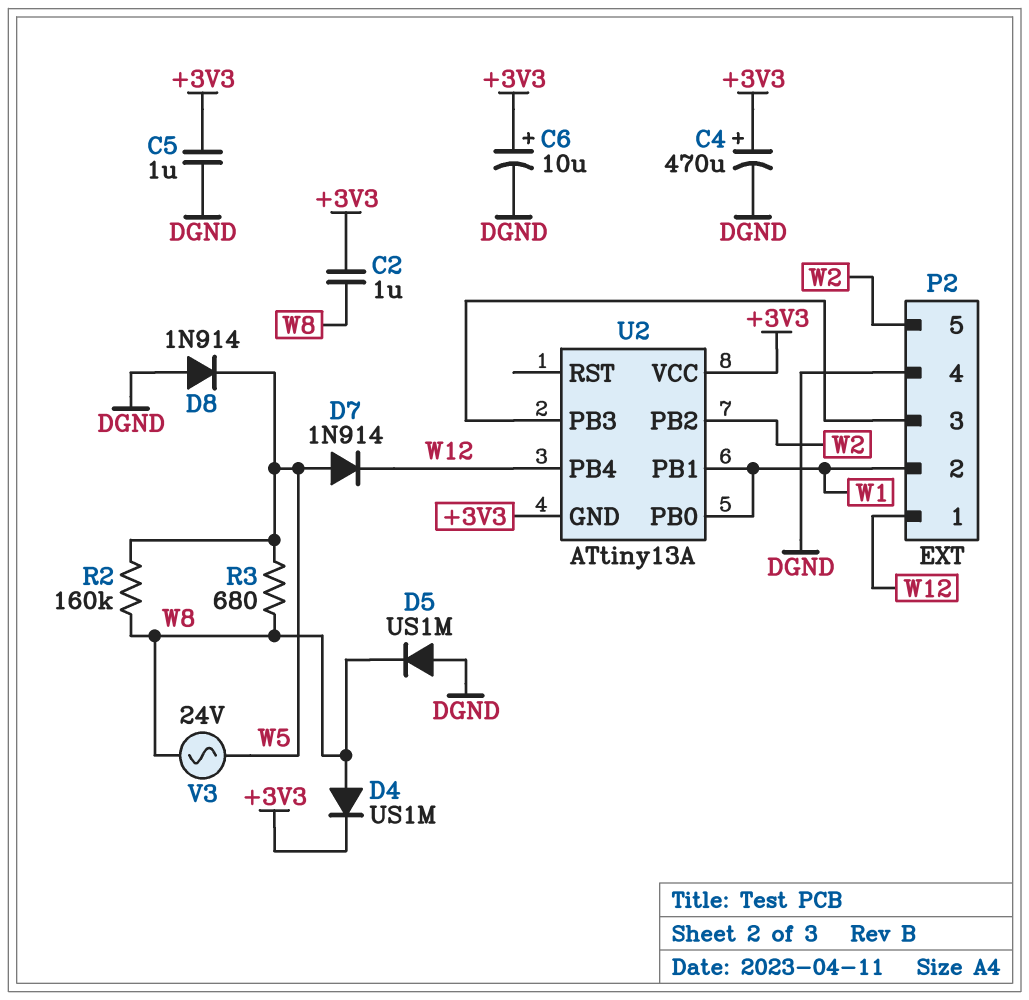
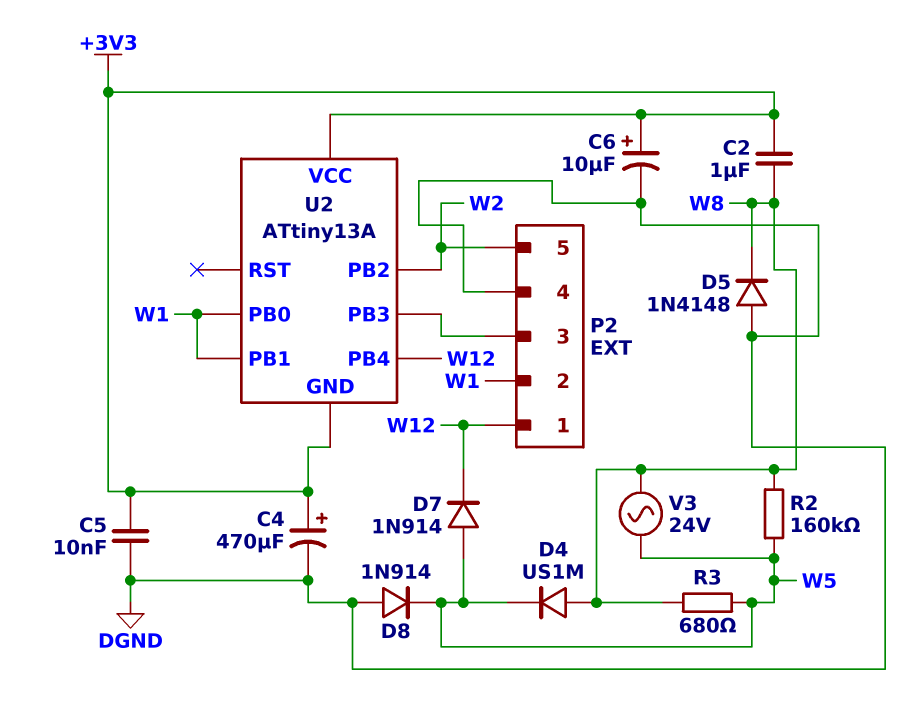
C5: 1uF (+3V3, DGND) -> 10nF (+3V3, DGND)
D4: diode US1M (A W8, K +3V3) -> diode US1M (A W8, K W5)
D5: diode US1M (A DGND, K W8) -> diode 1N4148 (A DGND, K W8)

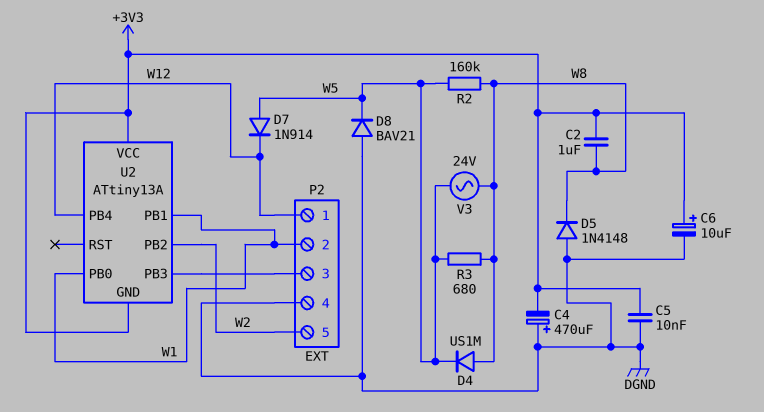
C4: 470uF (plus +3V3, minus DGND) -> 470uF (plus DGND, minus +3V3)
D8: diode 1N914 (A DGND, K W5) -> diode BAV21 (A DGND, K W5)

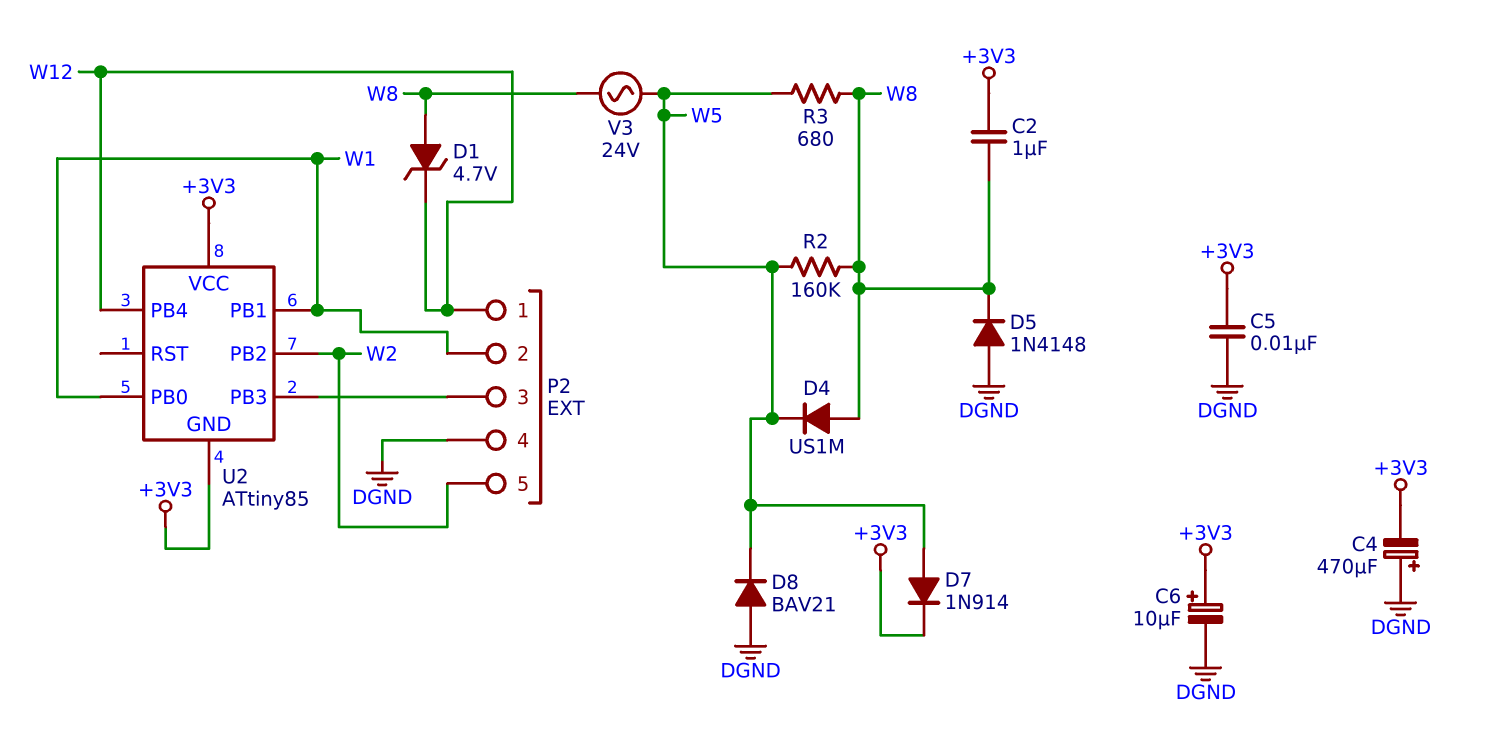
D1: none -> zener 4.7V (A W8, K W12)
D7: diode 1N914 (A W5, K W12) -> diode 1N914 (A W5, K +3V3)
U2: ATtiny13A -> ATtiny85

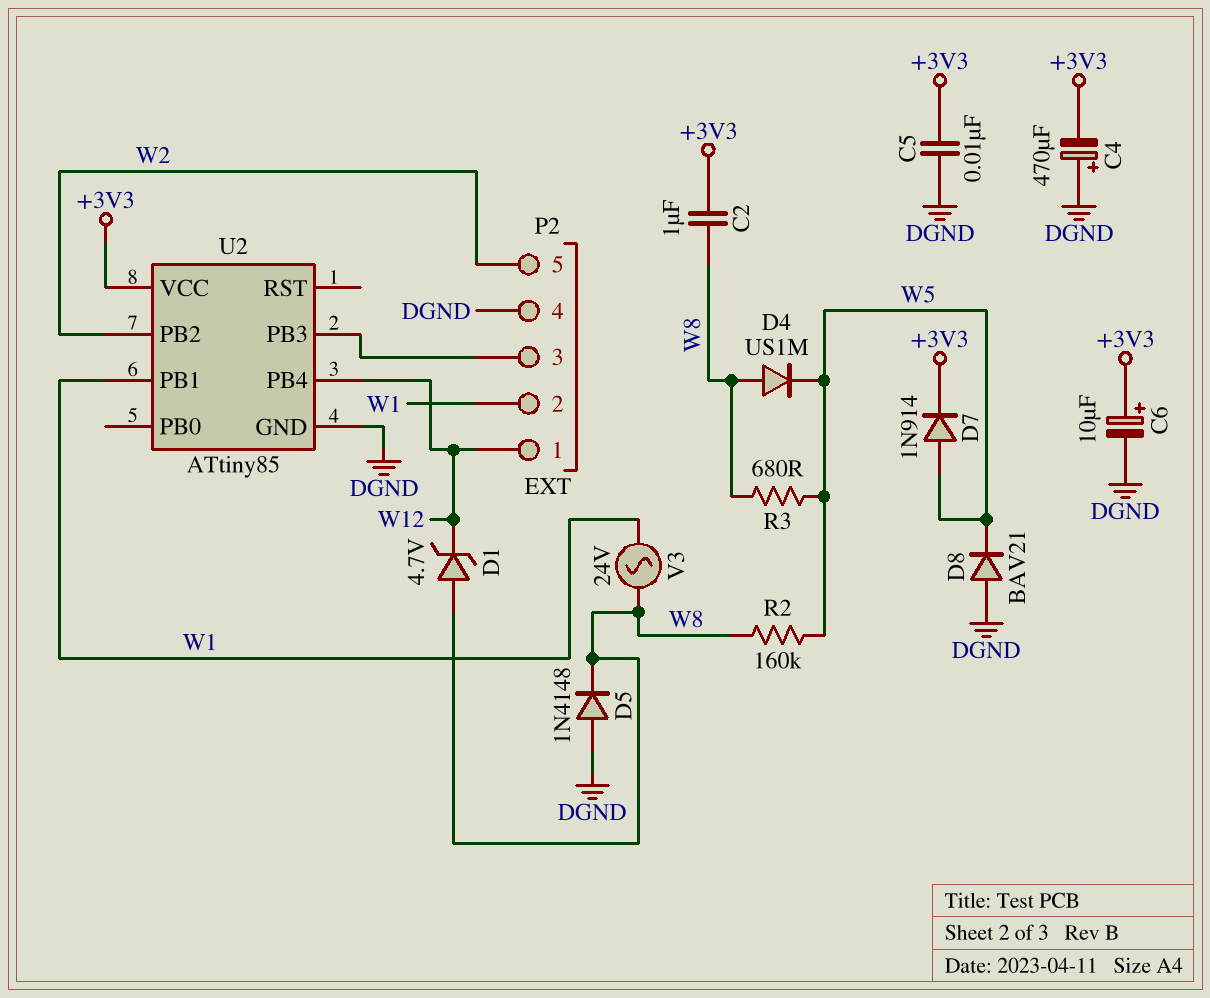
U2 pin GND: +3V3 -> DGND
U2 pin PB0: W1 -> none
V3: AC 24V (W5, W8) -> AC 24V (W1, W8)

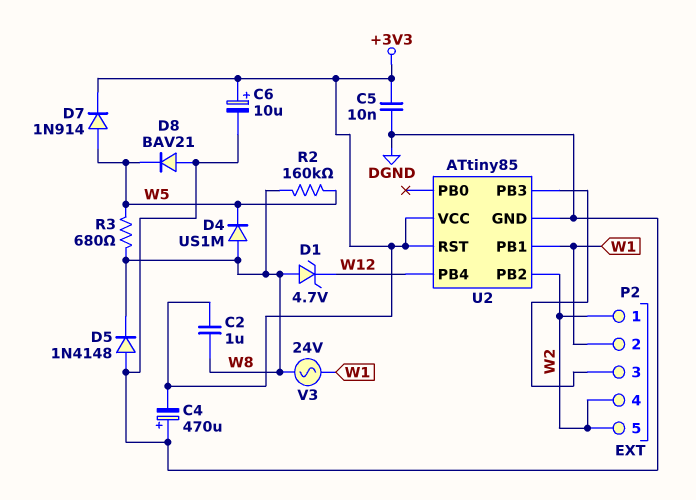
P2 pin 1: W12 -> W2
P2 pin 4: DGND -> W2
U2 pin RST: none -> +3V3

